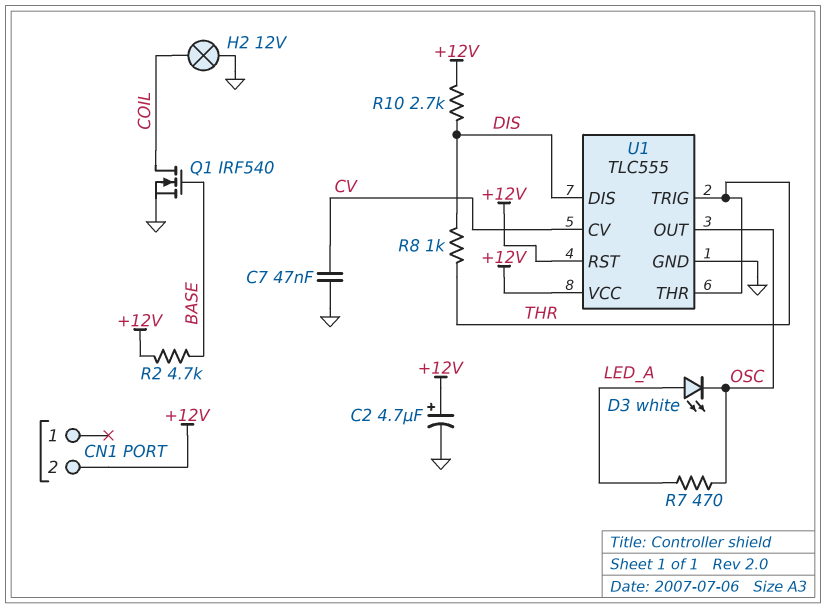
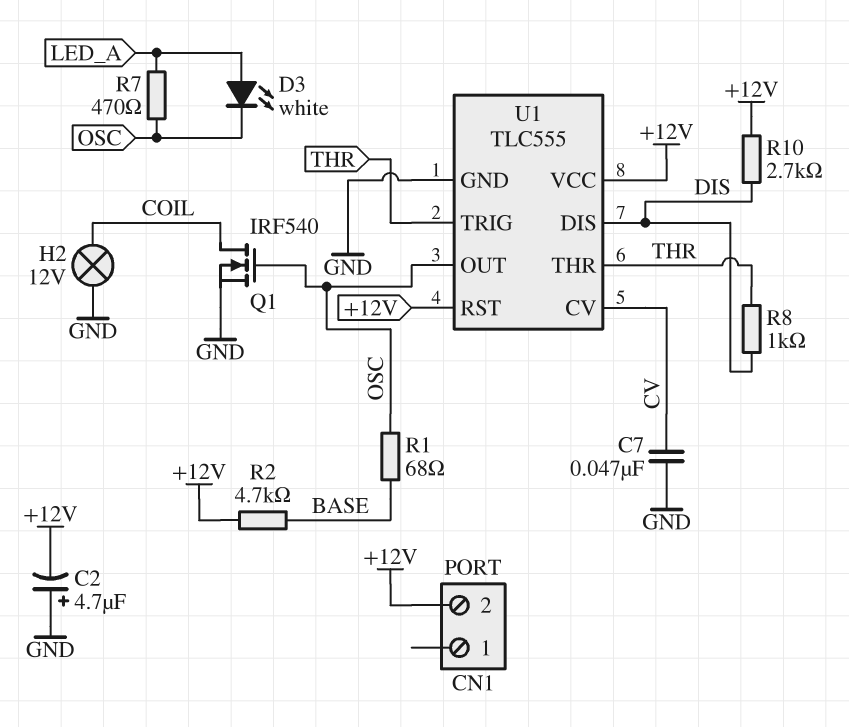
C2: 4.7uF (plus +12V, minus GND) -> 4.7uF (plus GND, minus +12V)
Q1: NMOS IRF540 (G BASE, D COIL, S GND) -> NMOS IRF540 (G OSC, D COIL, S GND)
R1: none -> 68 (BASE, OSC)

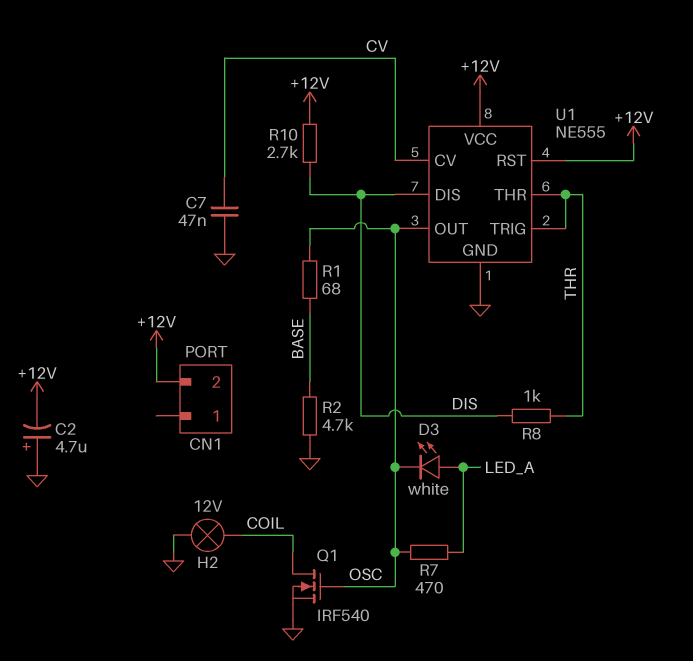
R2: 4.7k (+12V, BASE) -> 4.7k (BASE, GND)
U1: TLC555 -> NE555

